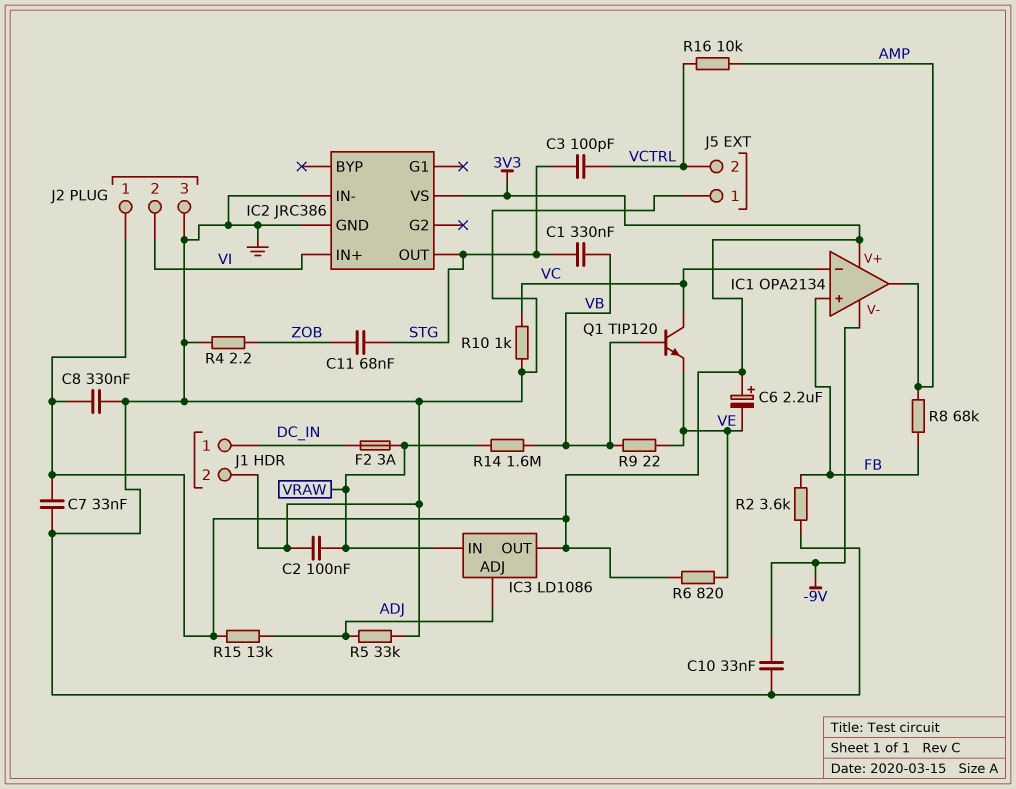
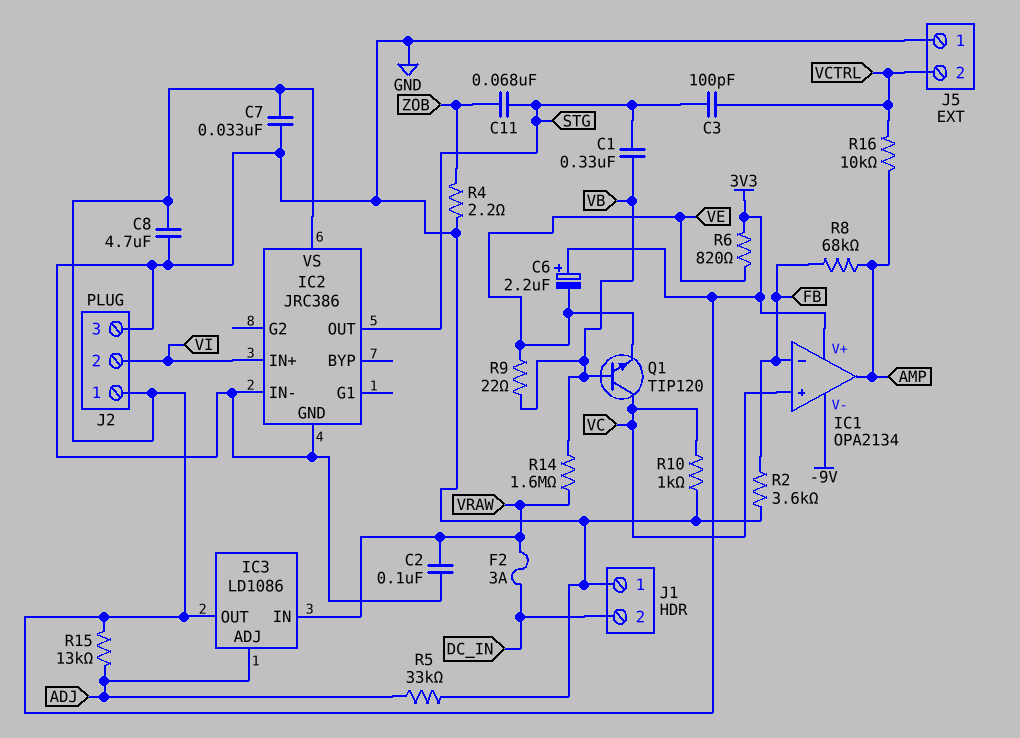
C8: 330nF (3V3, GND) -> 4.7uF (3V3, GND)
C10: 33nF (-9V, GND) -> none
IC1 pin in+: FB -> VC
IC1 pin in-: VC -> FB
J1 pin 1: DC_IN -> GND
J1 pin 2: GND -> DC_IN

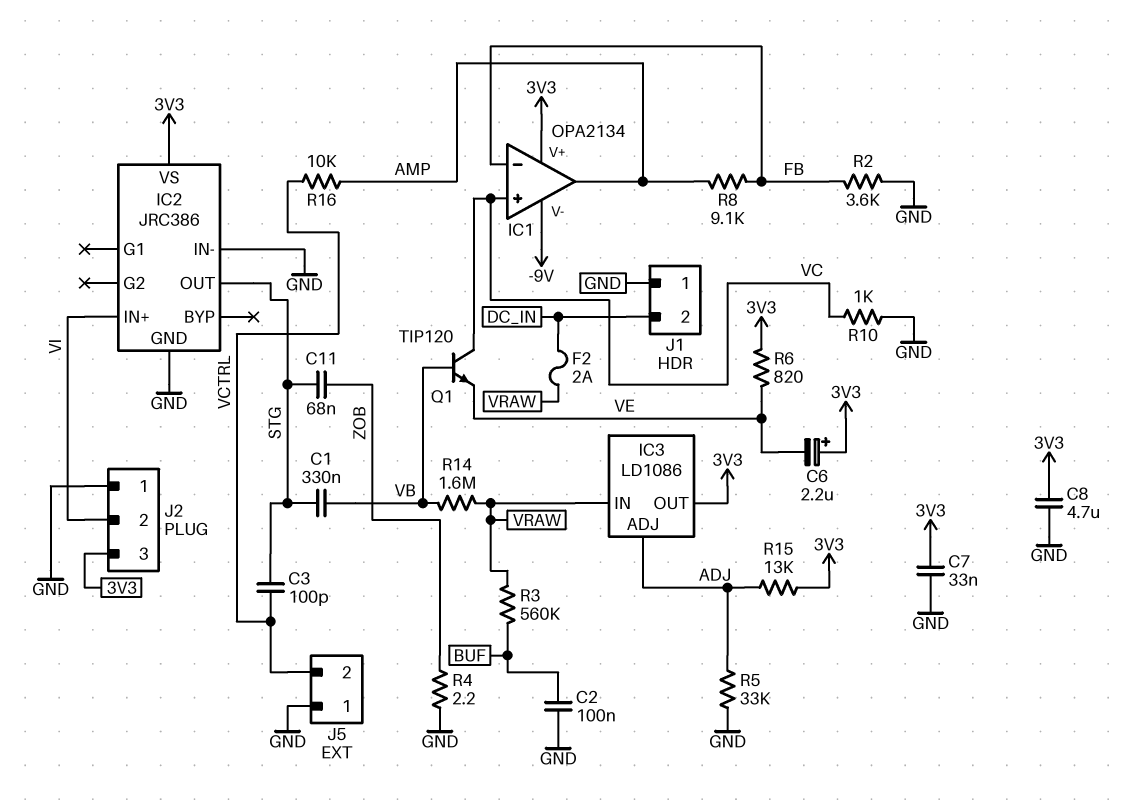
C2: 100nF (GND, VRAW) -> 100nF (BUF, GND)
F2: 3A (DC_IN, VRAW) -> 2A (DC_IN, VRAW)
J2 pin 1: 3V3 -> GND
J2 pin 3: GND -> 3V3
R3: none -> 560k (BUF, VRAW)
R8: 68k (AMP, FB) -> 9.1k (AMP, FB)
R9: 22 (VB, VE) -> none

